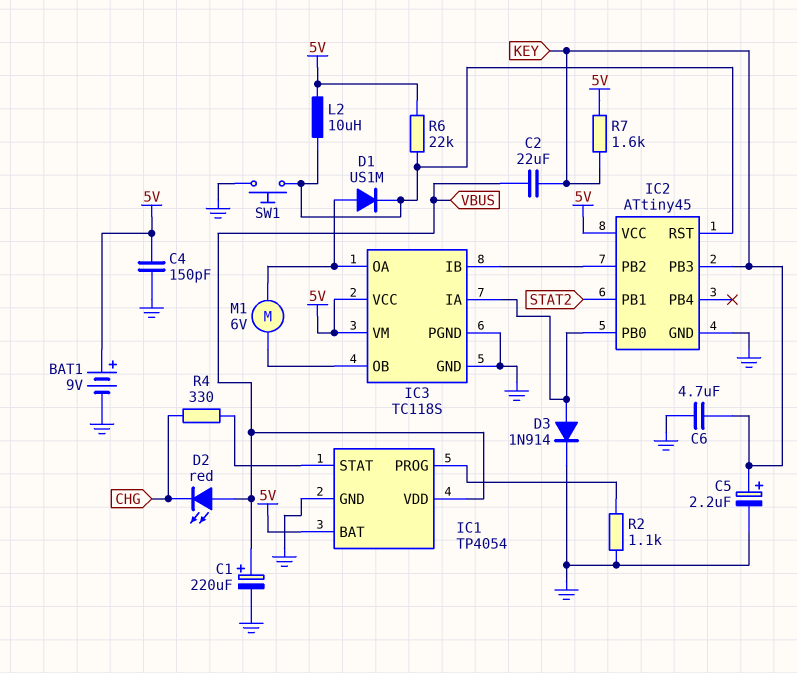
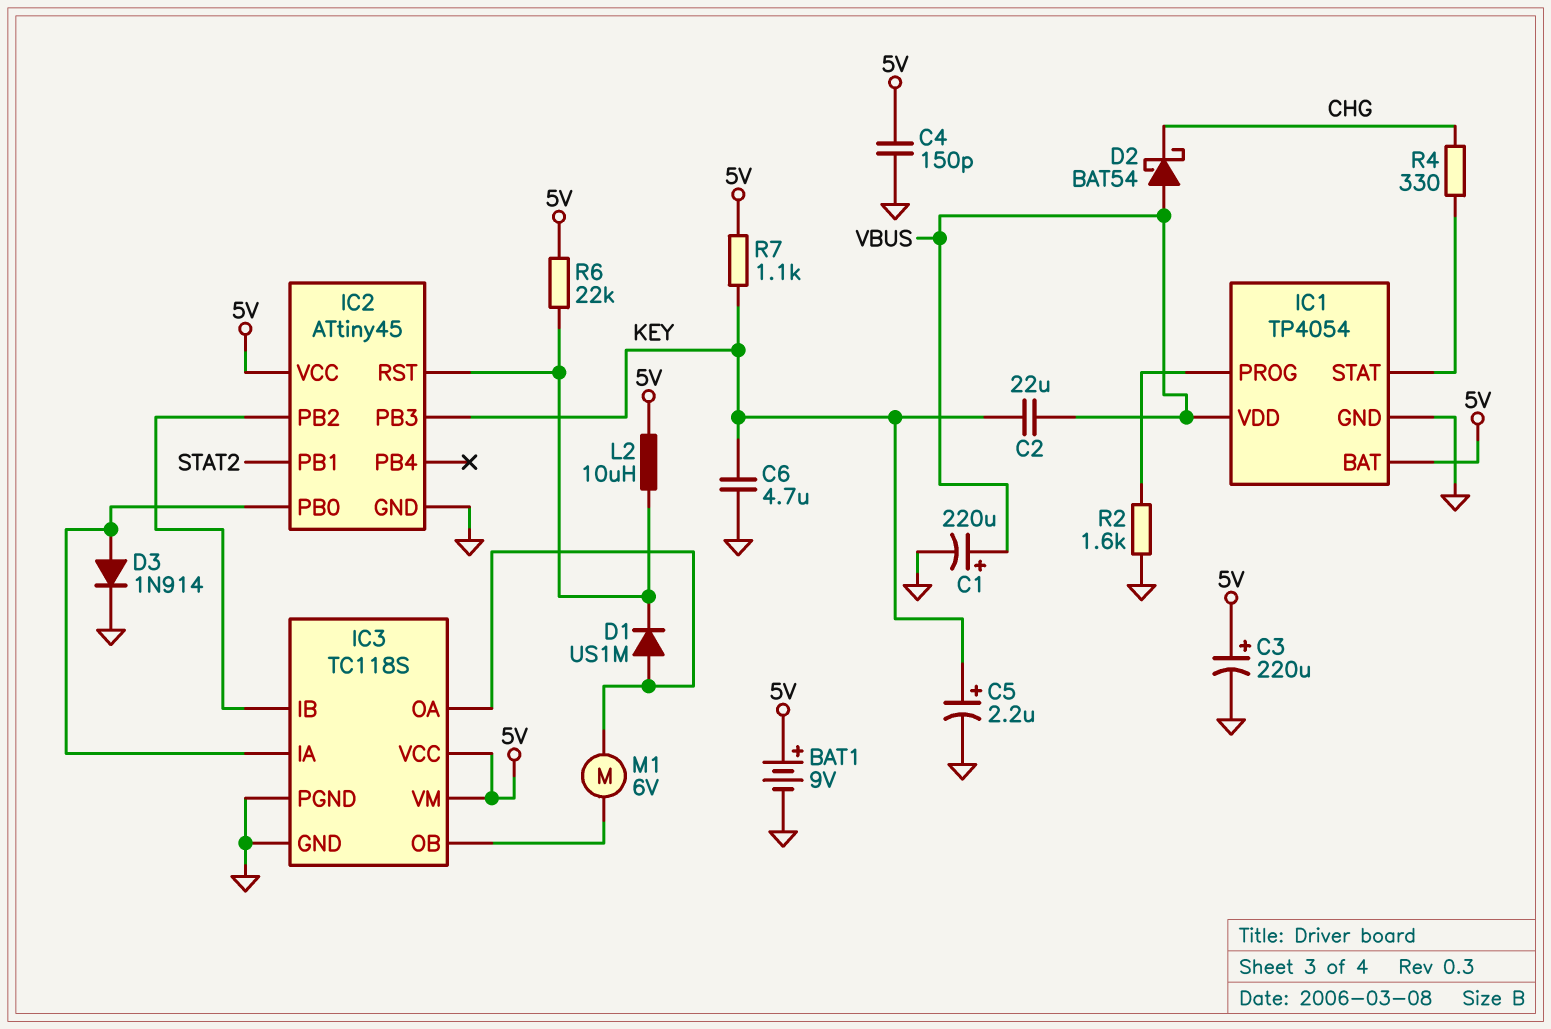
C3: none -> 220uF (plus 5V, minus GND)
D2: LED red (A VBUS, K CHG) -> schottky BAT54 (A VBUS, K CHG)
R2: 1.1k (GND, IC1/PROG) -> 1.6k (GND, IC1/PROG)
R7: 1.6k (5V, KEY) -> 1.1k (5V, KEY)
SW1: button (GND, IC2/RST) -> none

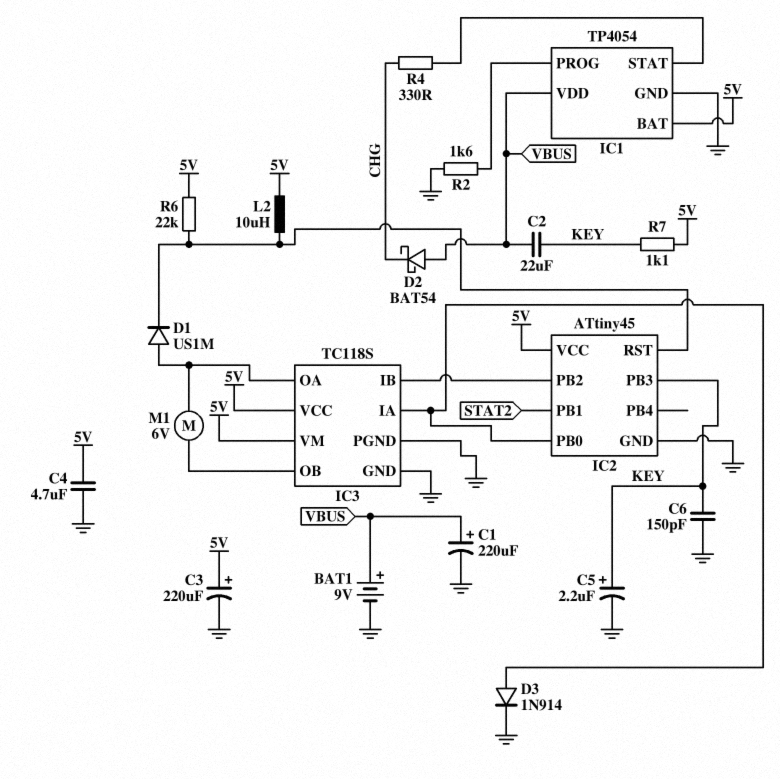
BAT1: 9V (plus 5V, minus GND) -> 9V (plus VBUS, minus GND)
C4: 150pF (5V, GND) -> 4.7uF (5V, GND)
C6: 4.7uF (GND, KEY) -> 150pF (GND, KEY)

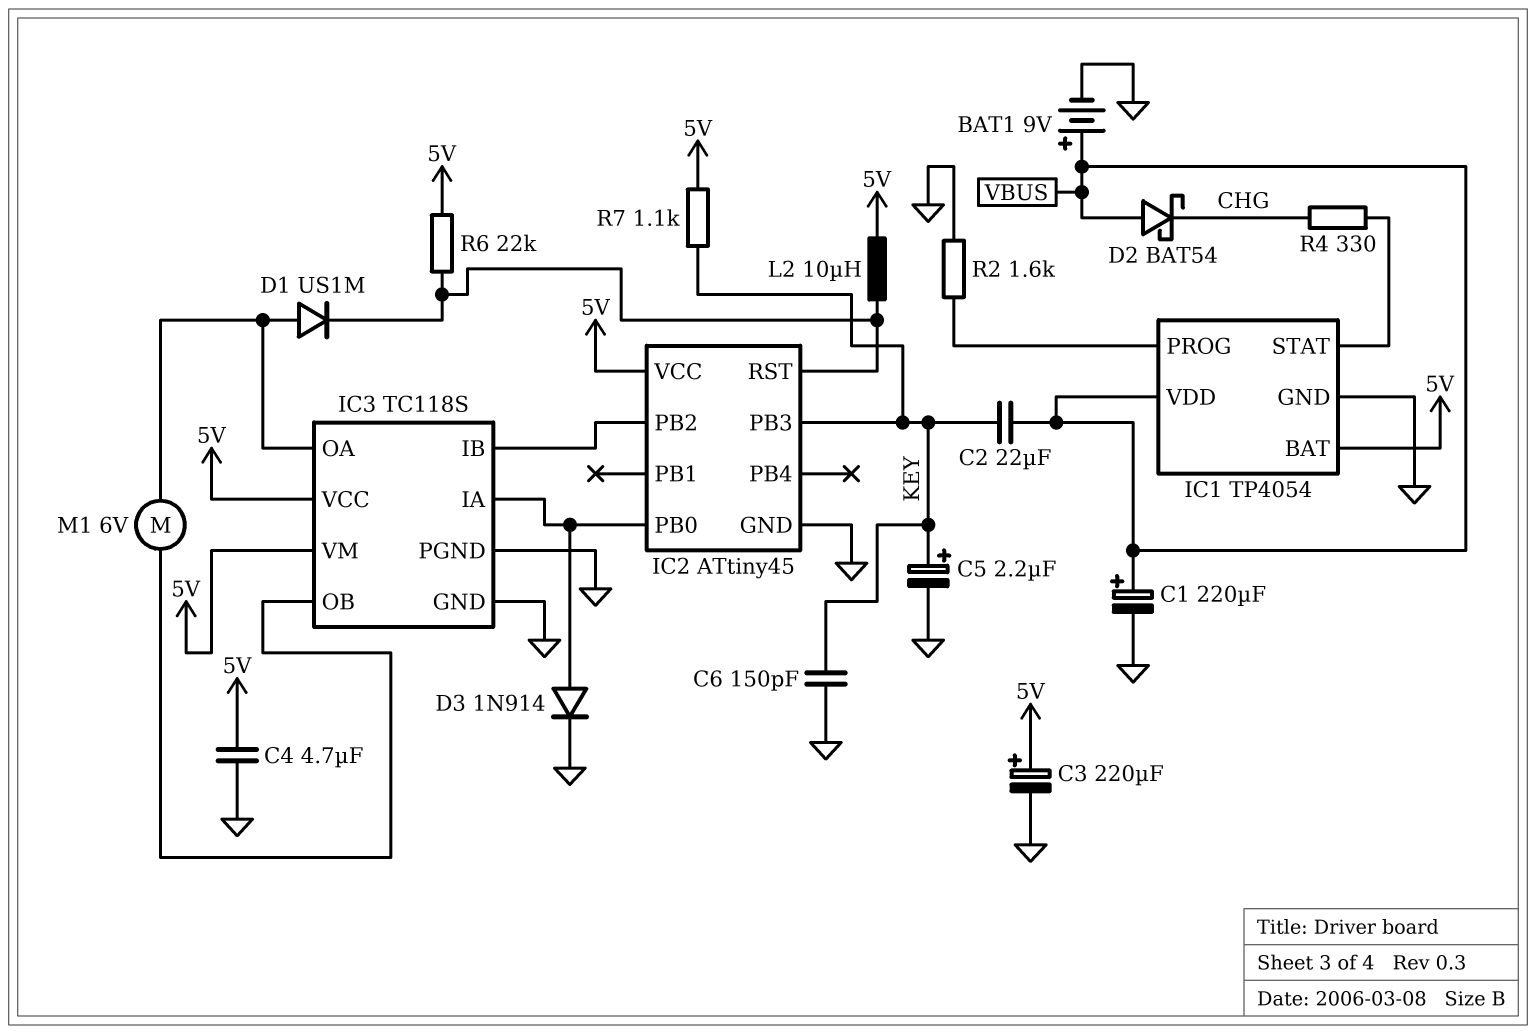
IC2 pin PB1: STAT2 -> none

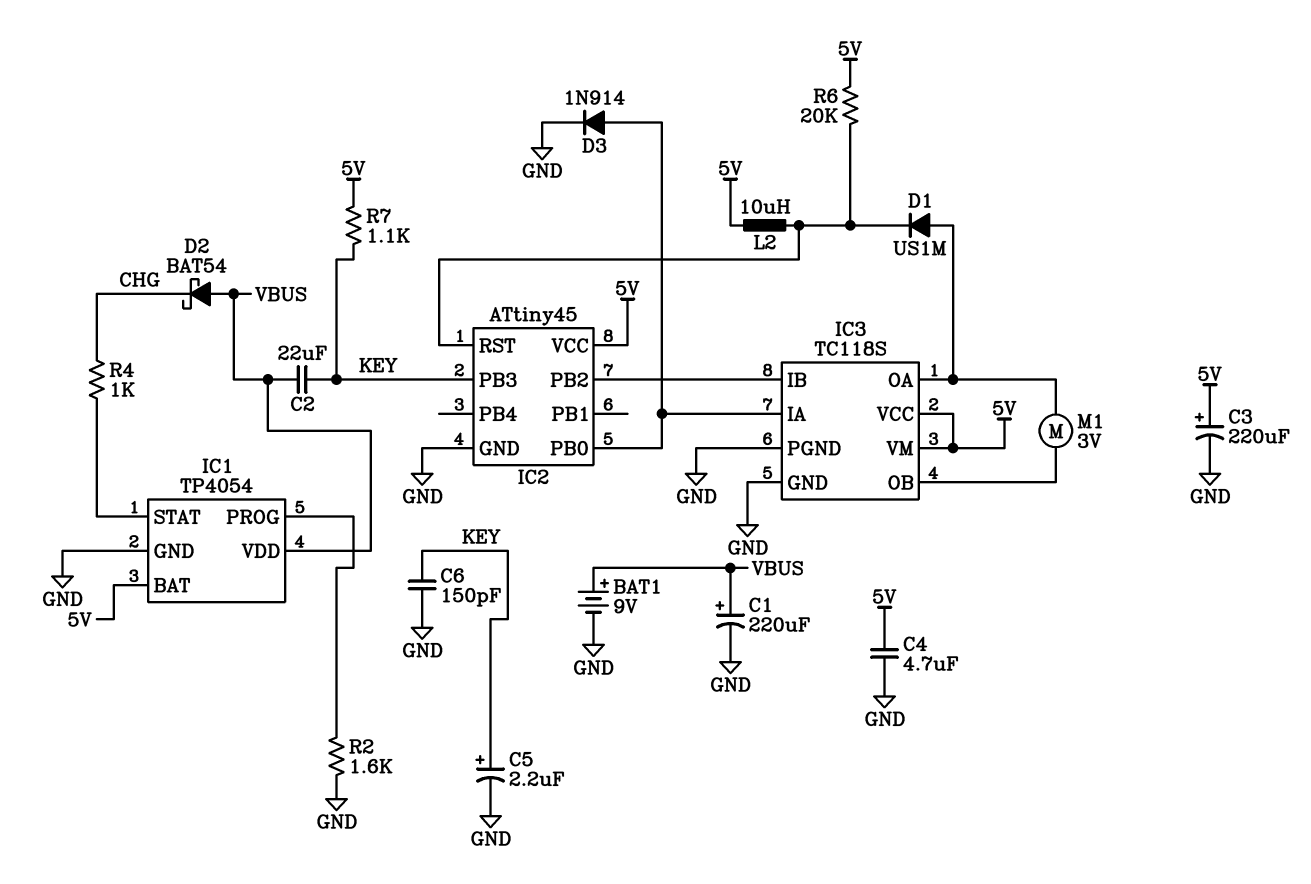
M1: motor 6V (IC3/OA, IC3/OB) -> motor 3V (IC3/OA, IC3/OB)
R4: 330 (CHG, IC1/STAT) -> 1k (CHG, IC1/STAT)
R6: 22k (5V, IC2/RST) -> 20k (5V, IC2/RST)

